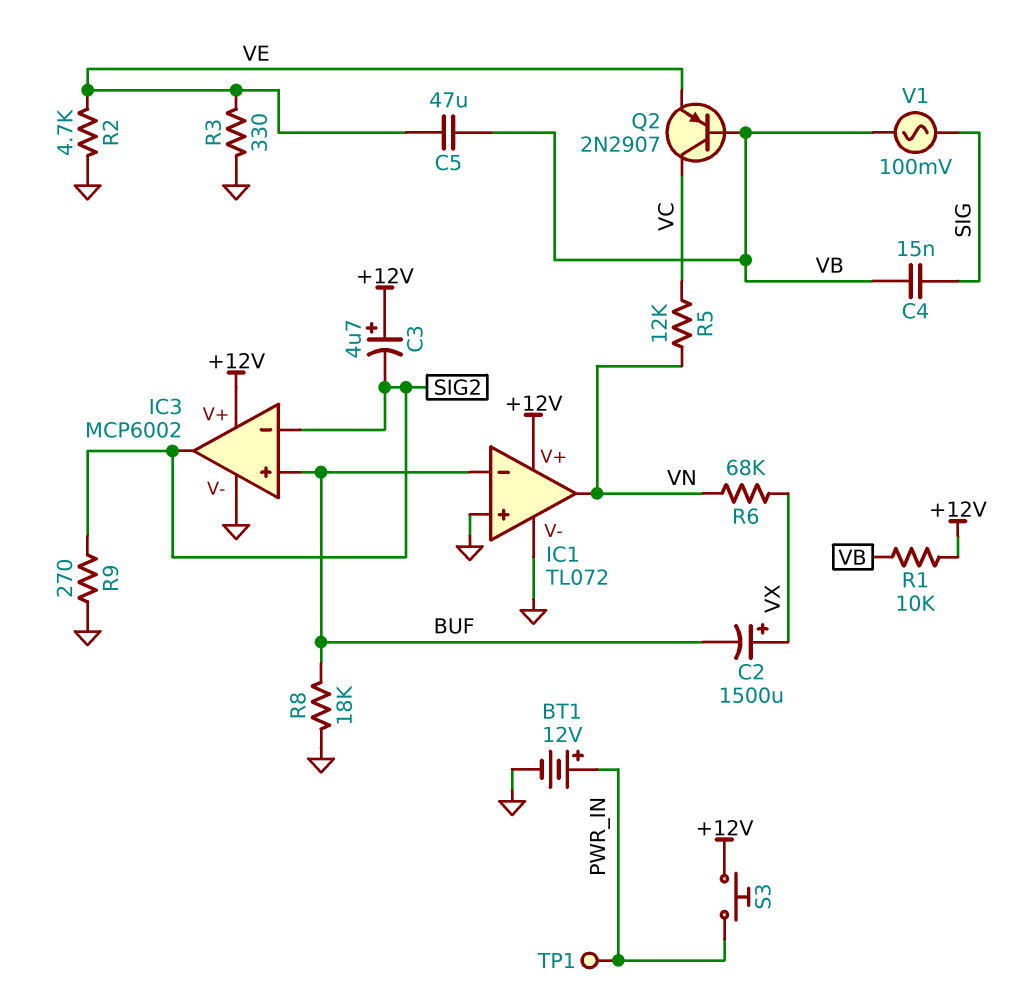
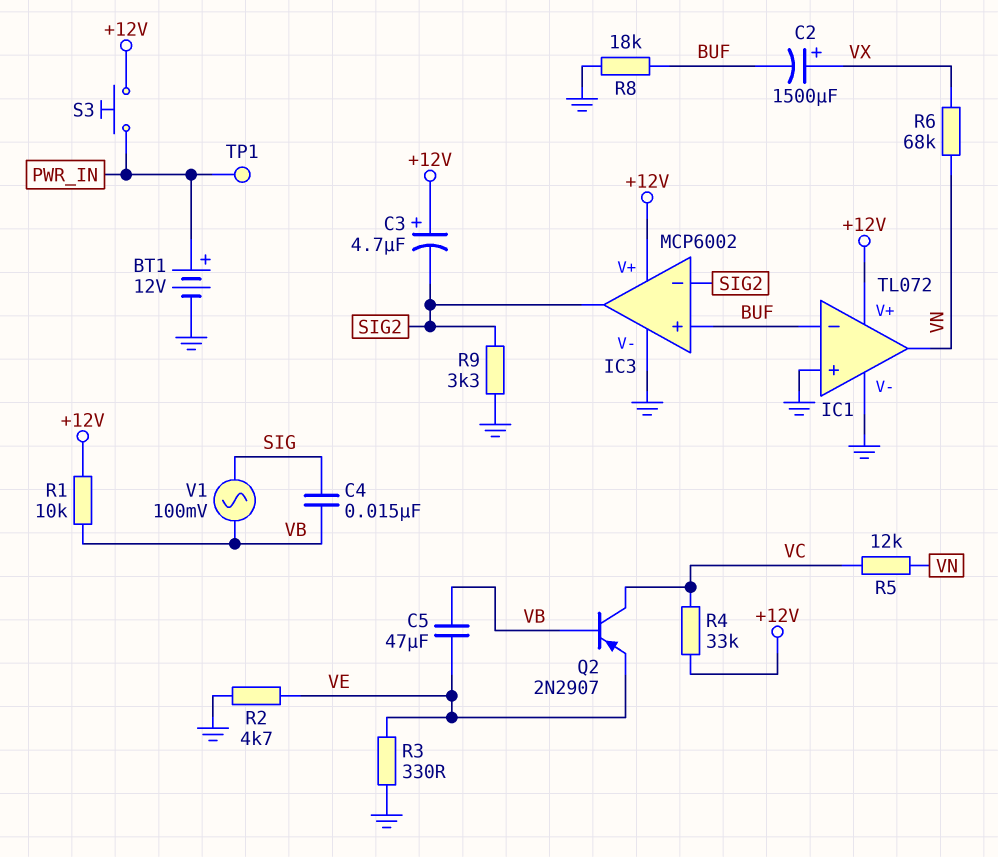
R4: none -> 33k (+12V, VC)
R9: 270 (GND, SIG2) -> 3.3k (GND, SIG2)

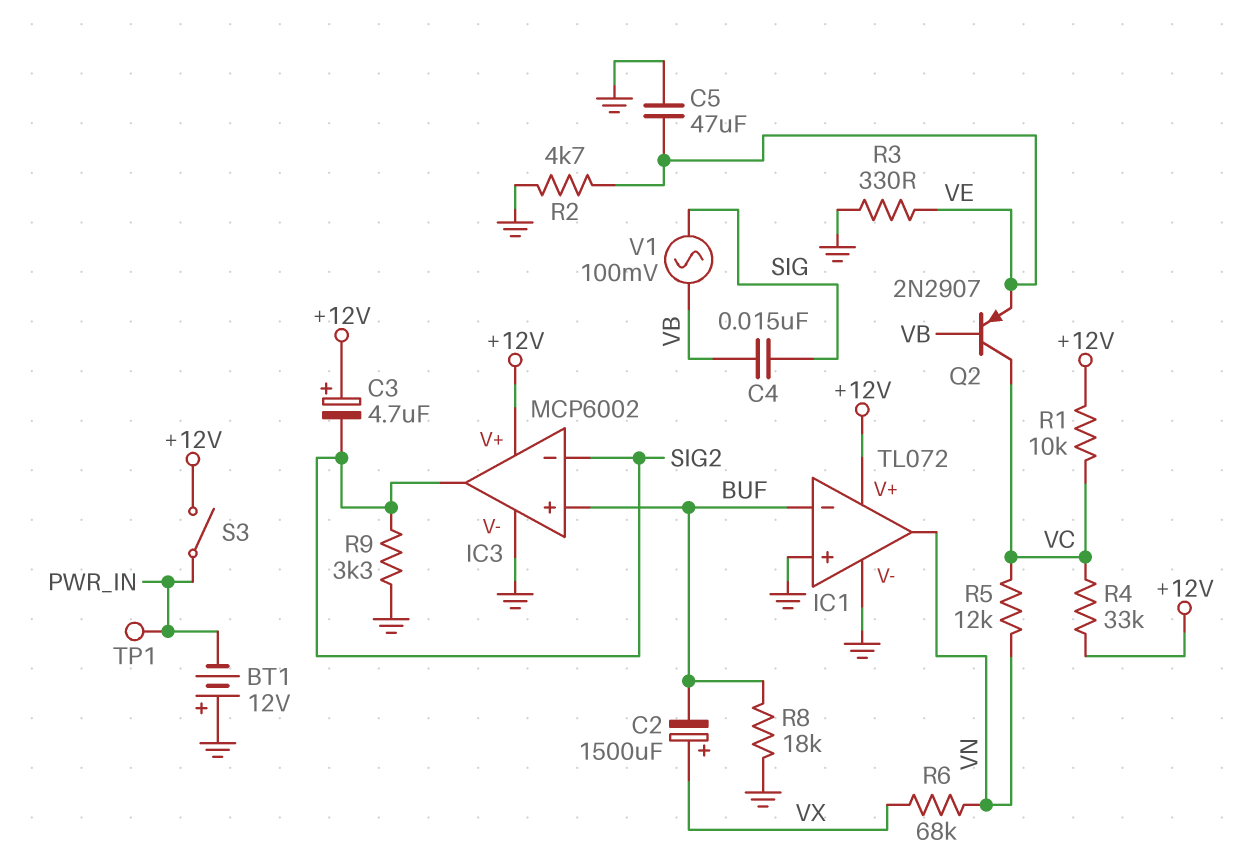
BT1: 12V (plus PWR_IN, minus GND) -> 12V (plus GND, minus PWR_IN)
C5: 47uF (VB, VE) -> 47uF (GND, VE)
R1: 10k (+12V, VB) -> 10k (+12V, VC)
S3: button (+12V, PWR_IN) -> switch (+12V, PWR_IN)

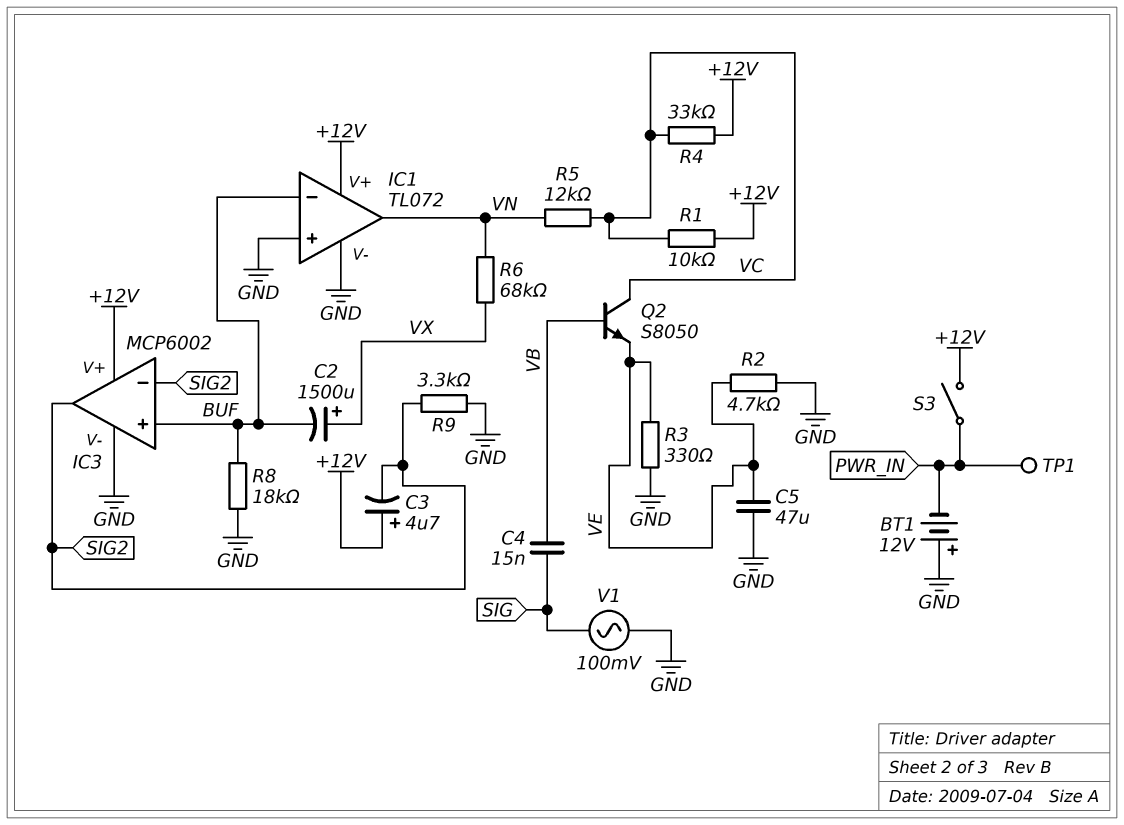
Q2: PNP 2N2907 (B VB, C VC, E VE) -> NPN S8050 (B VB, C VC, E VE)
V1: AC 100mV (SIG, VB) -> AC 100mV (GND, SIG)

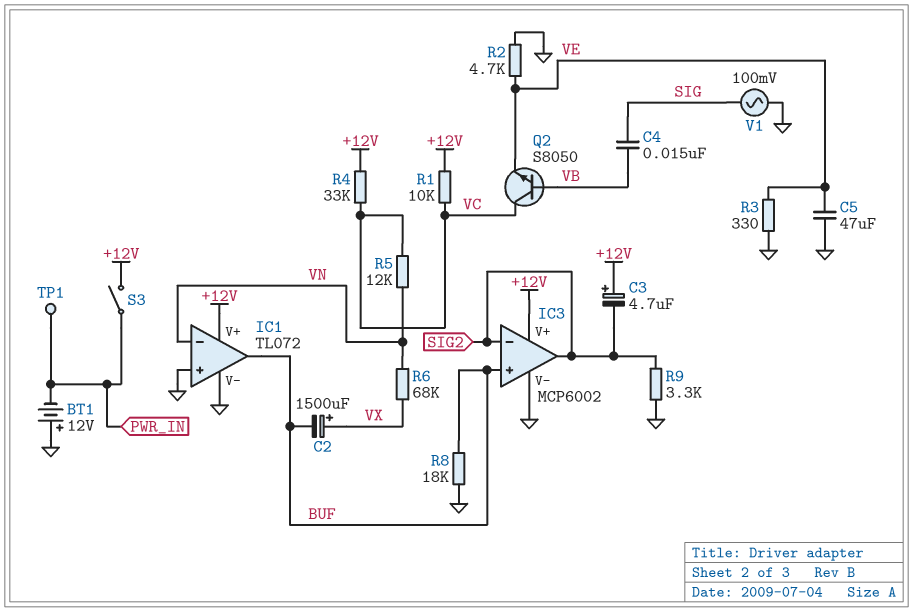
IC1 pin in-: BUF -> VN
IC1 pin out: VN -> BUF

